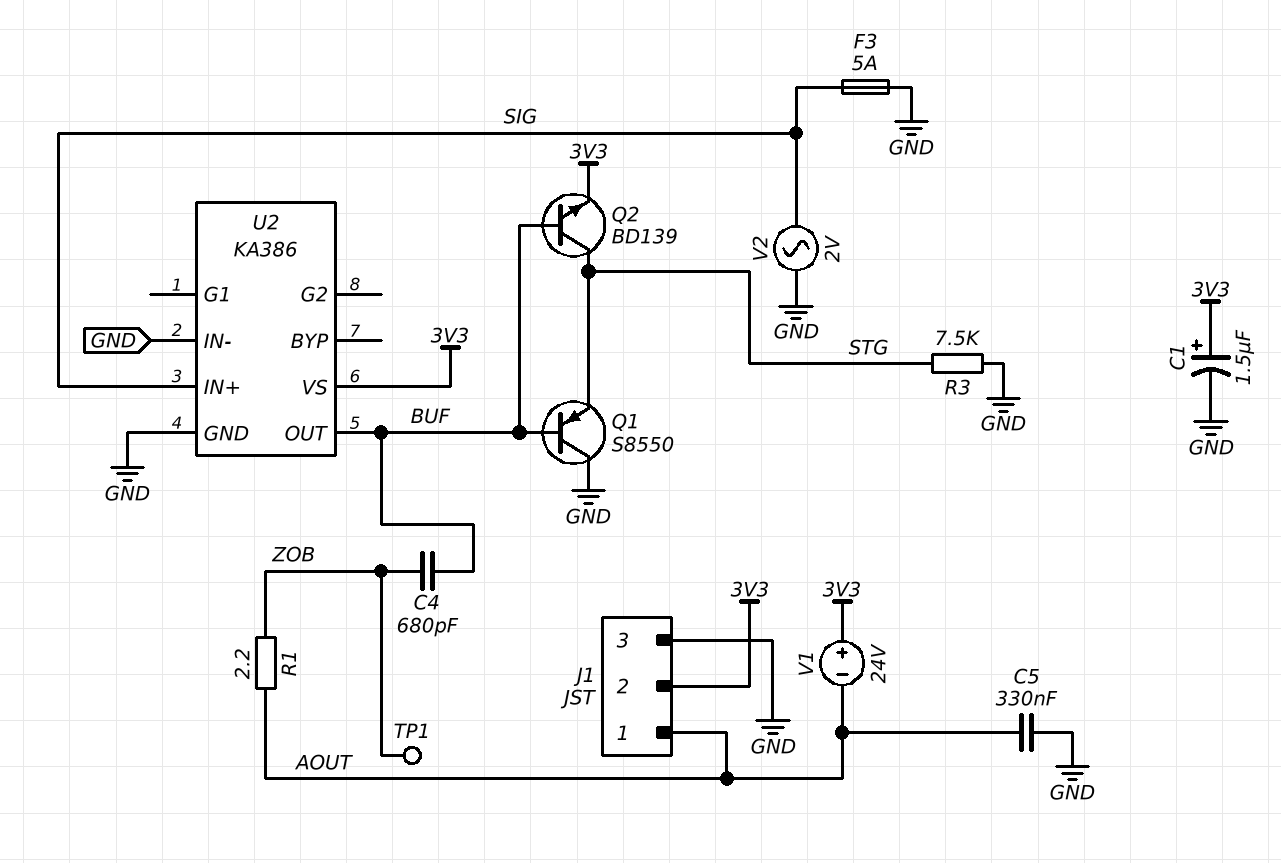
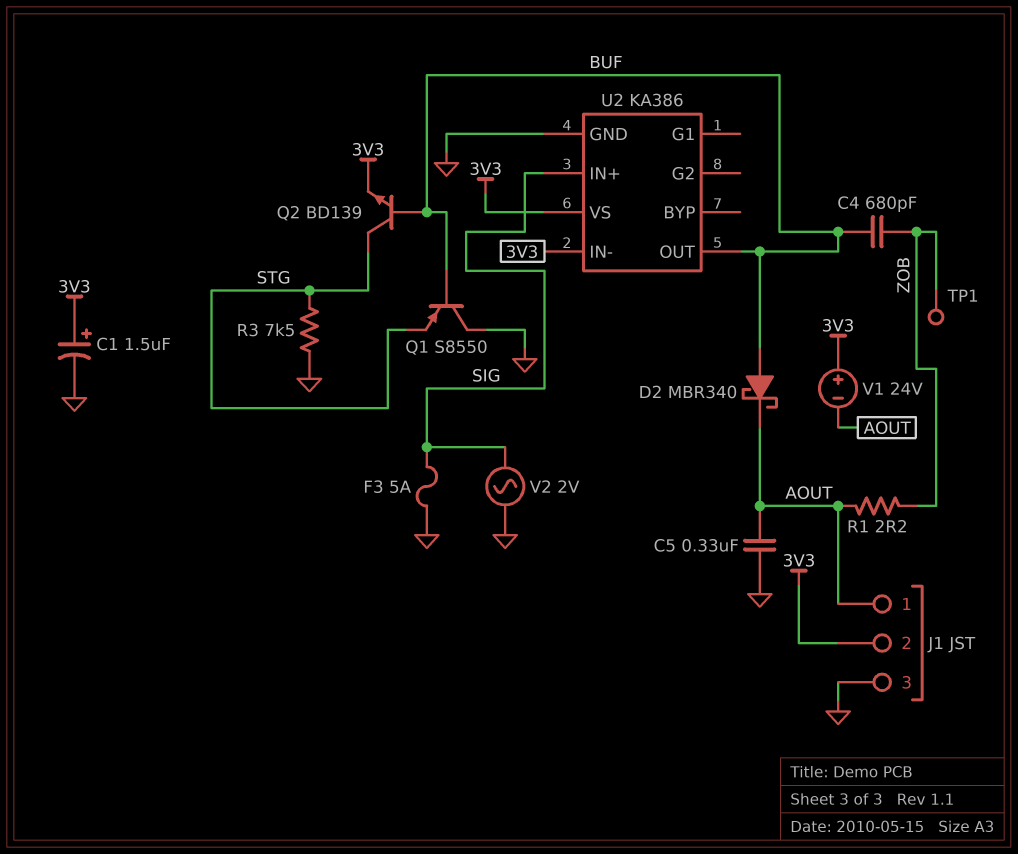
D2: none -> schottky MBR340 (A BUF, K AOUT)
U2 pin IN-: GND -> 3V3

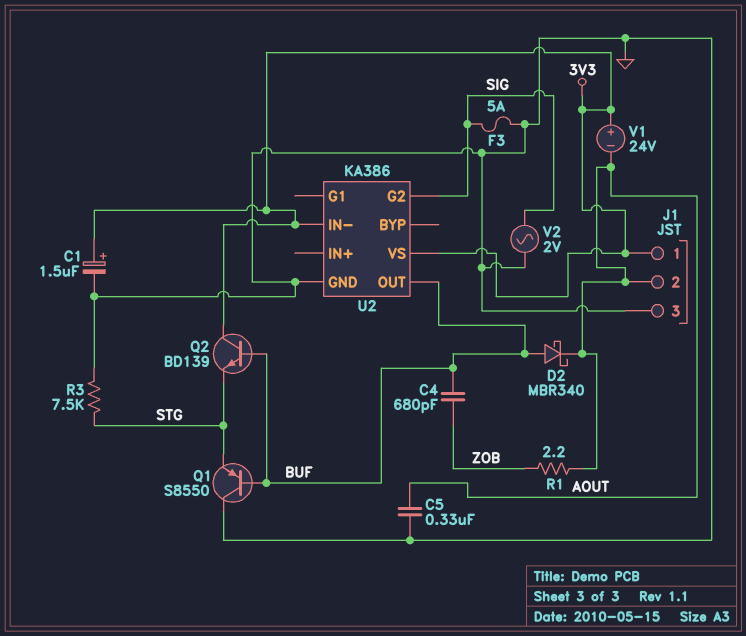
J1 pin 1: AOUT -> 3V3
J1 pin 2: 3V3 -> AOUT
Q2: NPN BD139 (B BUF, C STG, E 3V3) -> NPN BD139 (B BUF, C 3V3, E STG)
TP1: test point (ZOB) -> none
U2 pin G2: none -> SIG
U2 pin IN+: SIG -> none

